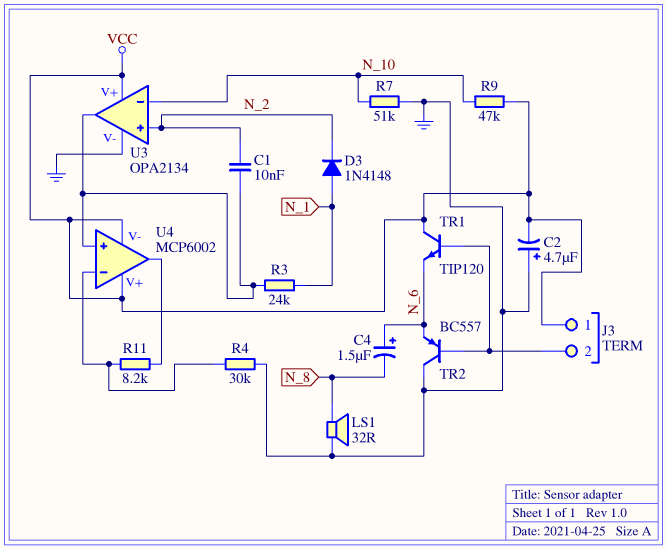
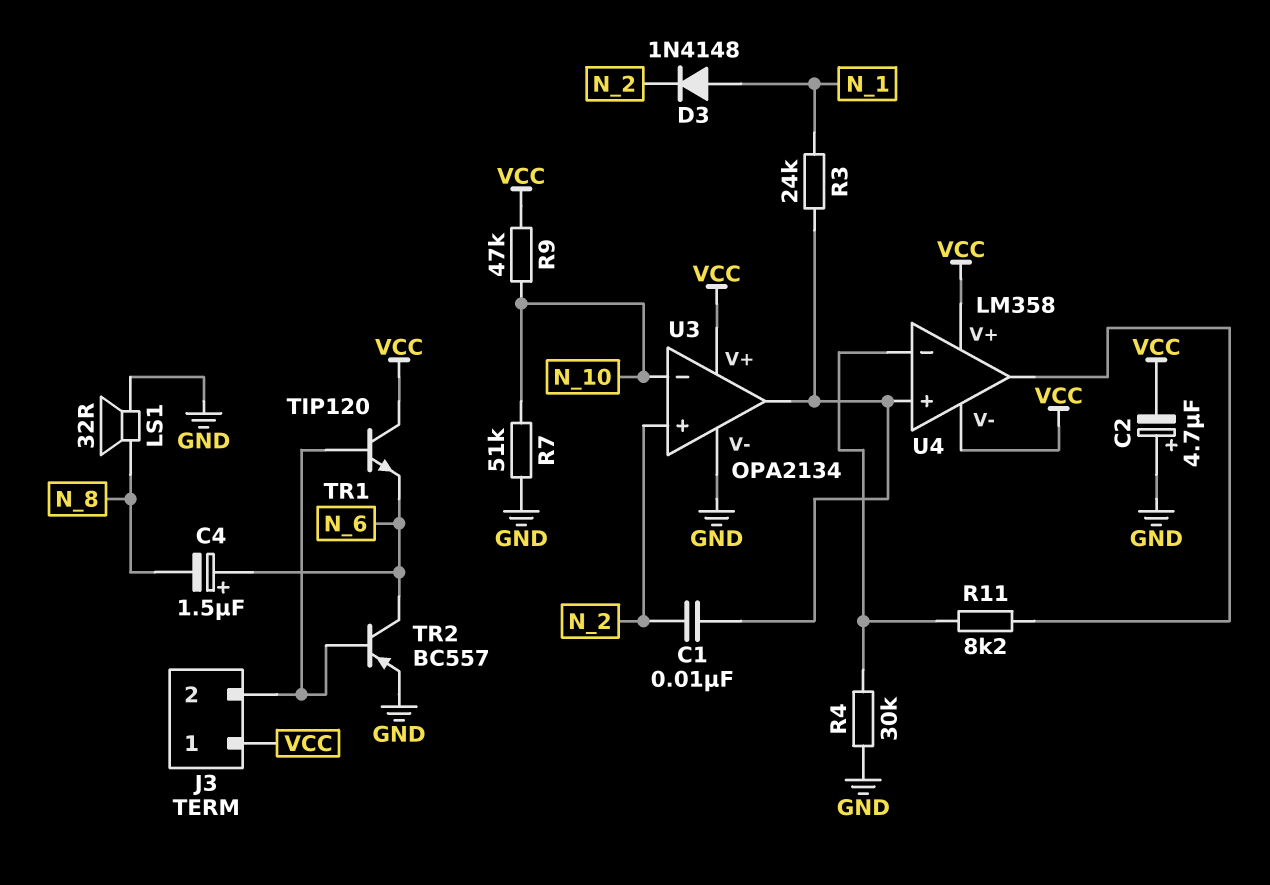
TR2: PNP BC557 (B J3/2, C GND, E N_6) -> PNP BC557 (B J3/2, C N_6, E GND)
U4: MCP6002 -> LM358

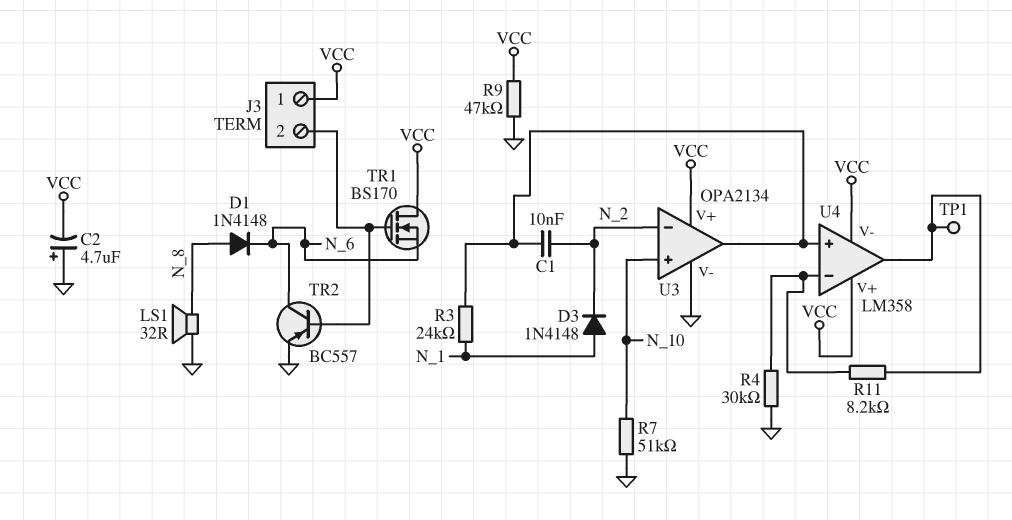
C4: 1.5uF (plus N_6, minus N_8) -> none
D1: none -> diode 1N4148 (A N_8, K N_6)
R9: 47k (N_10, VCC) -> 47k (GND, VCC)
TP1: none -> test point (U4/out)
TR1: NPN TIP120 (B J3/2, C VCC, E N_6) -> NMOS BS170 (G J3/2, D VCC, S N_6)
U3 pin in+: N_2 -> N_10
U3 pin in-: N_10 -> N_2

